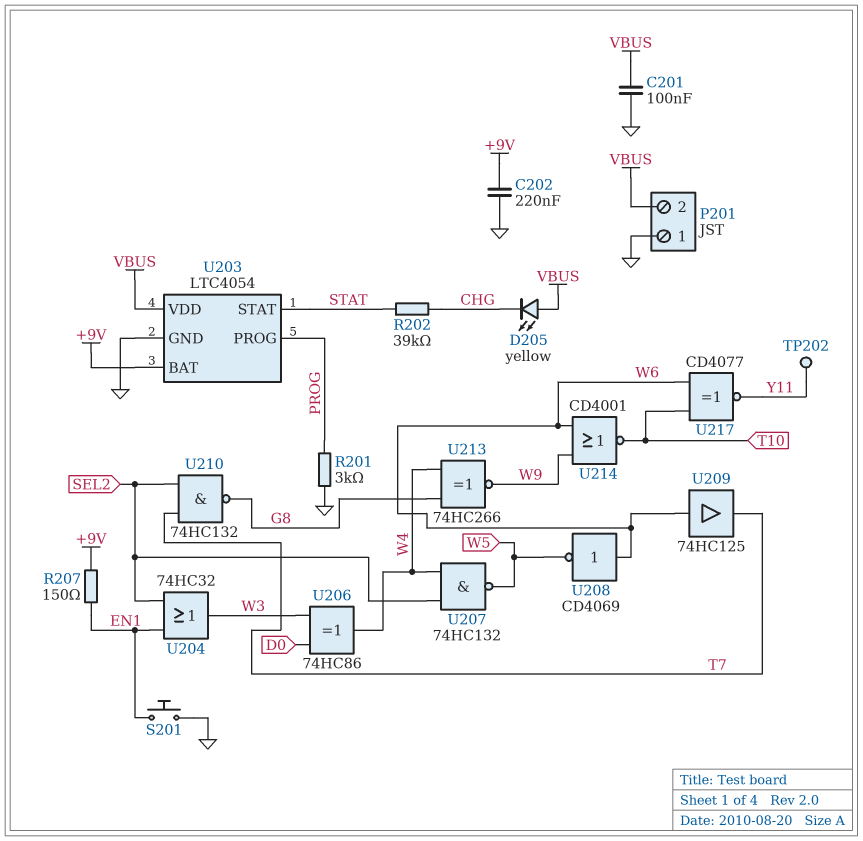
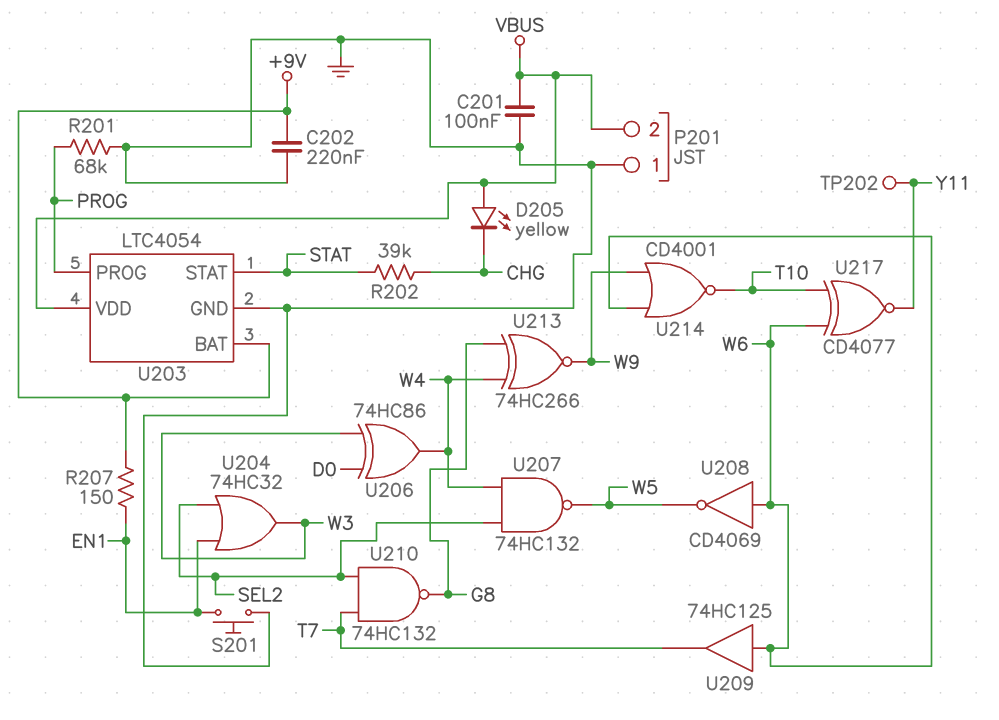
R201: 3k (GND, PROG) -> 68k (GND, PROG)

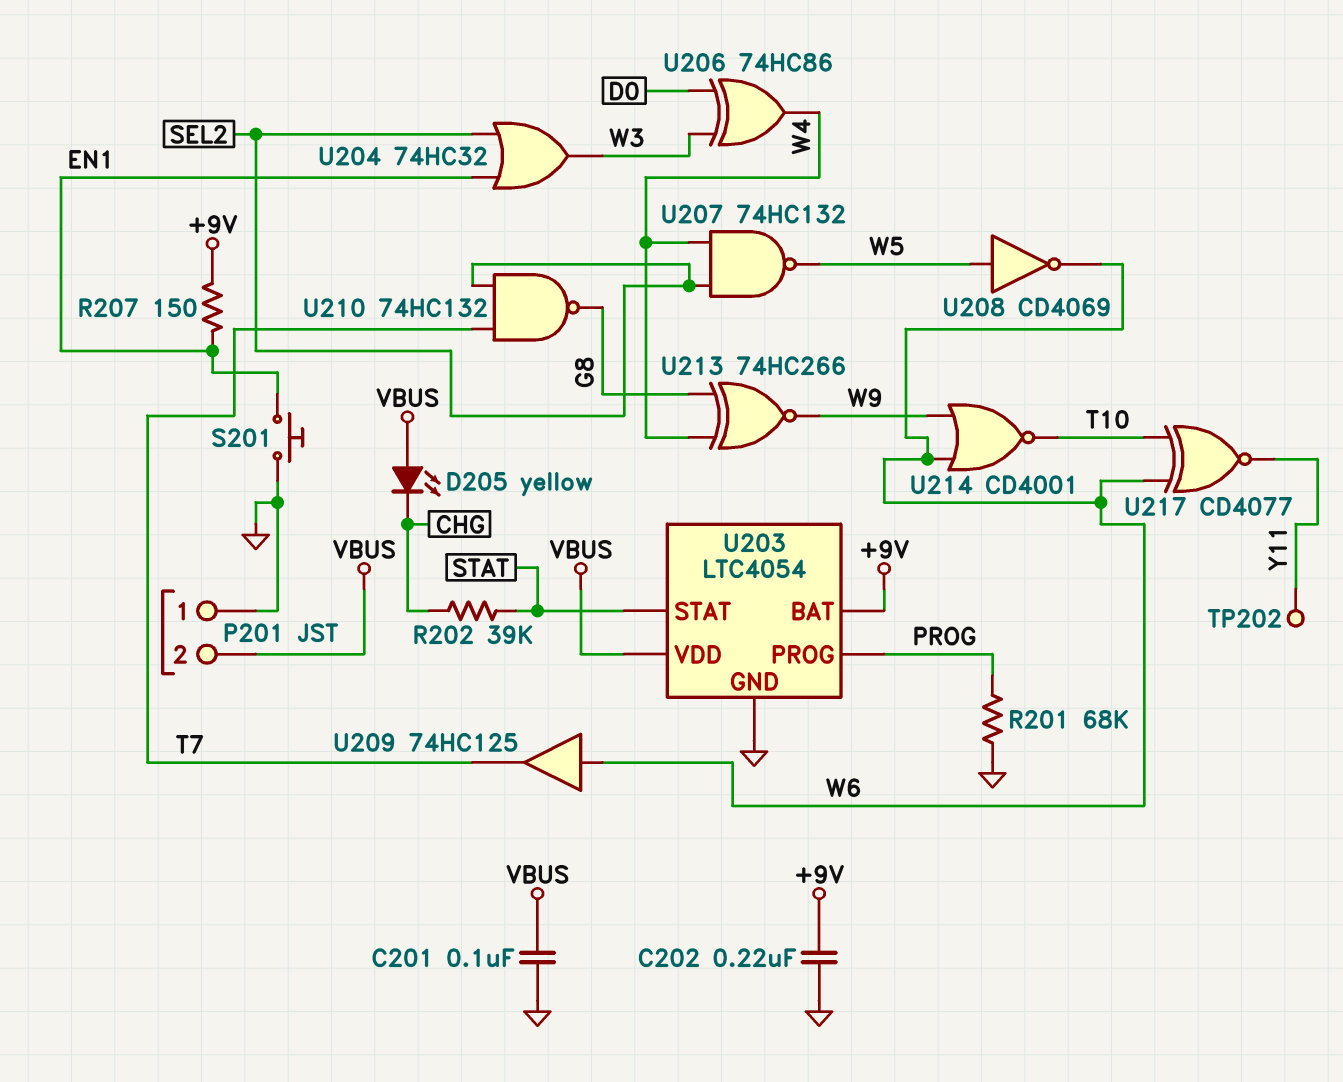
U208: NOT CD4069 (in W6, out W5) -> NOT CD4069 (in W5, out W6)

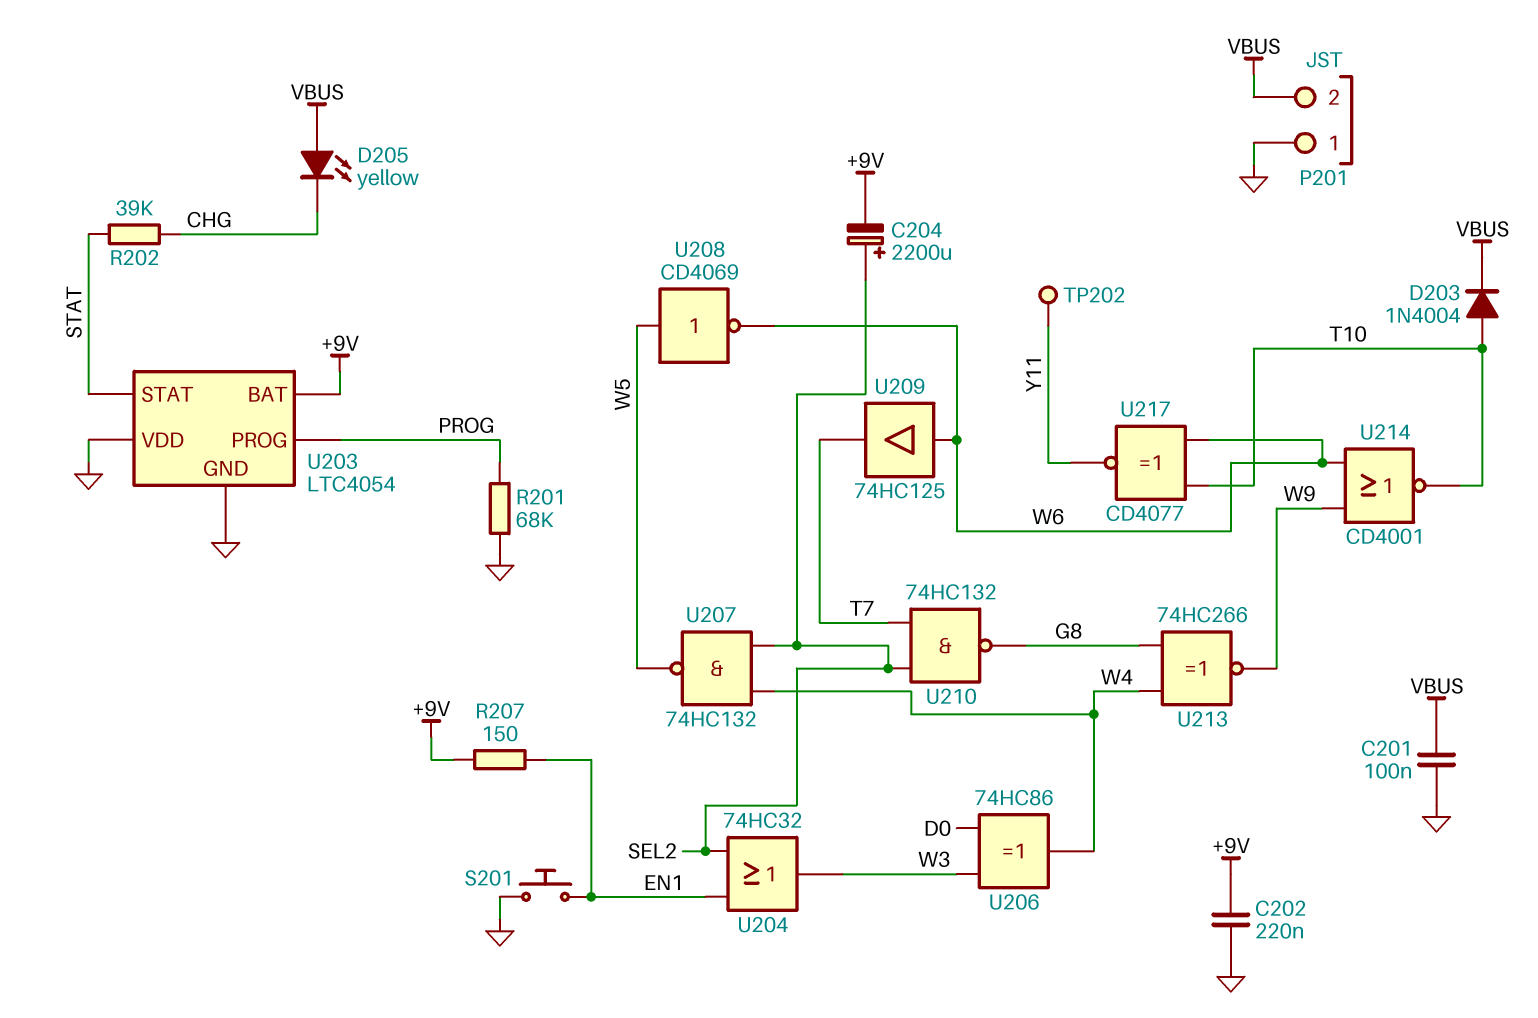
C204: none -> 2200uF (plus SEL2, minus +9V)
D203: none -> diode 1N4004 (A T10, K VBUS)
U203 pin VDD: VBUS -> GND

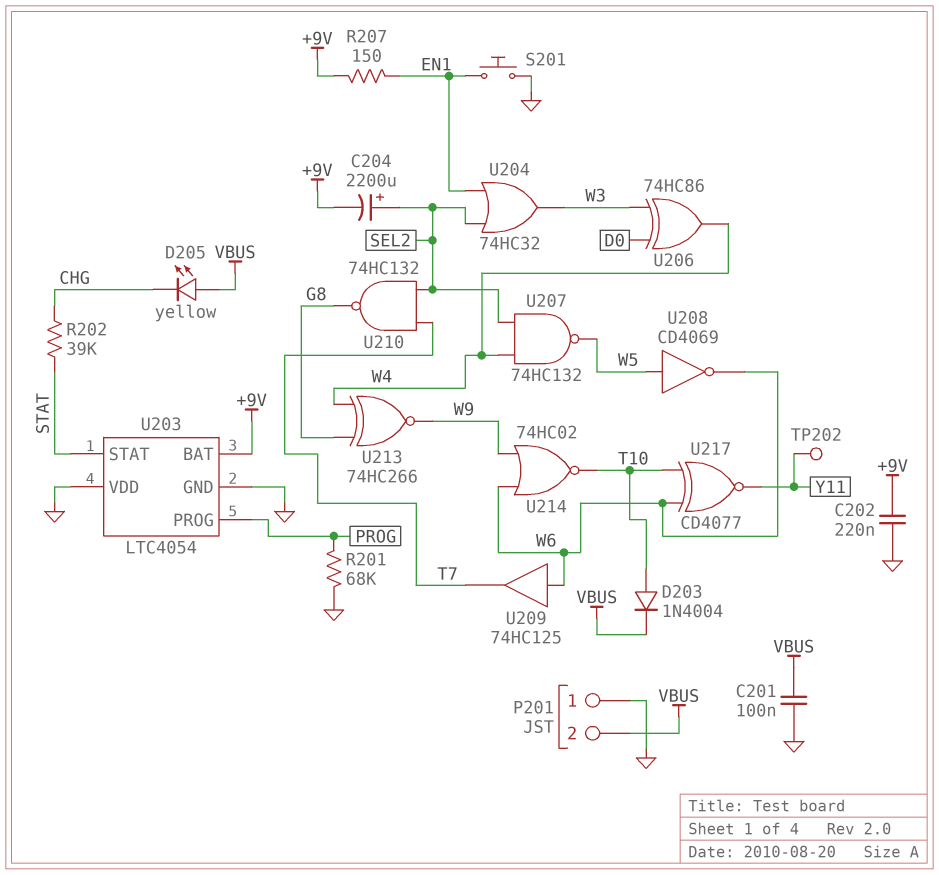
U214: NOR CD4001 (in W6, in W9, out T10) -> NOR 74HC02 (in W6, in W9, out T10)

